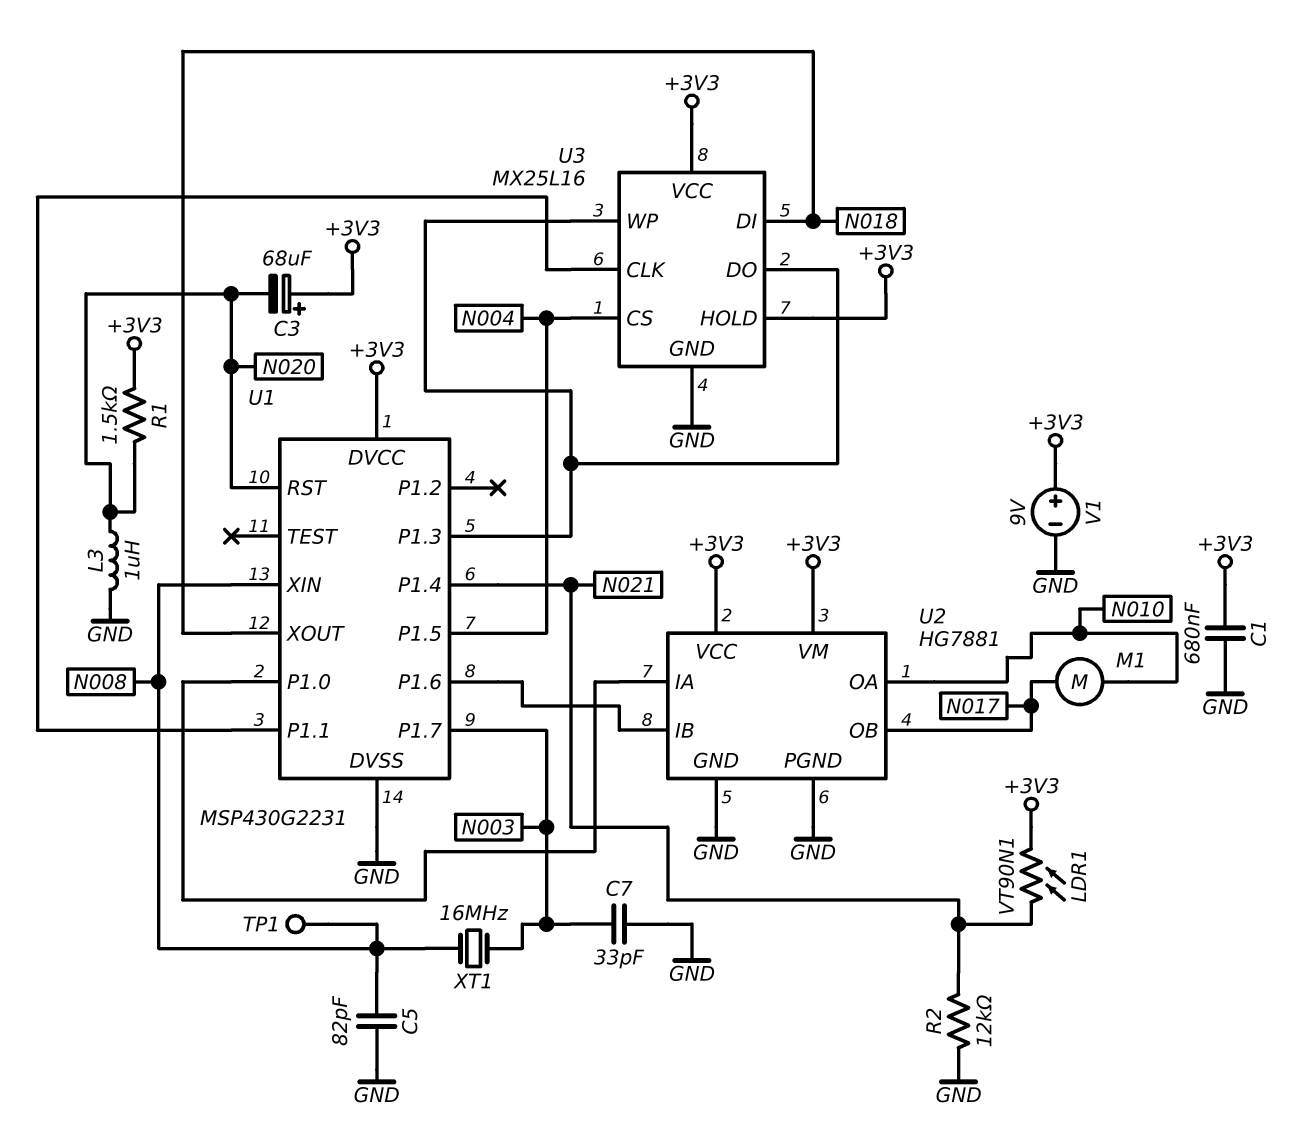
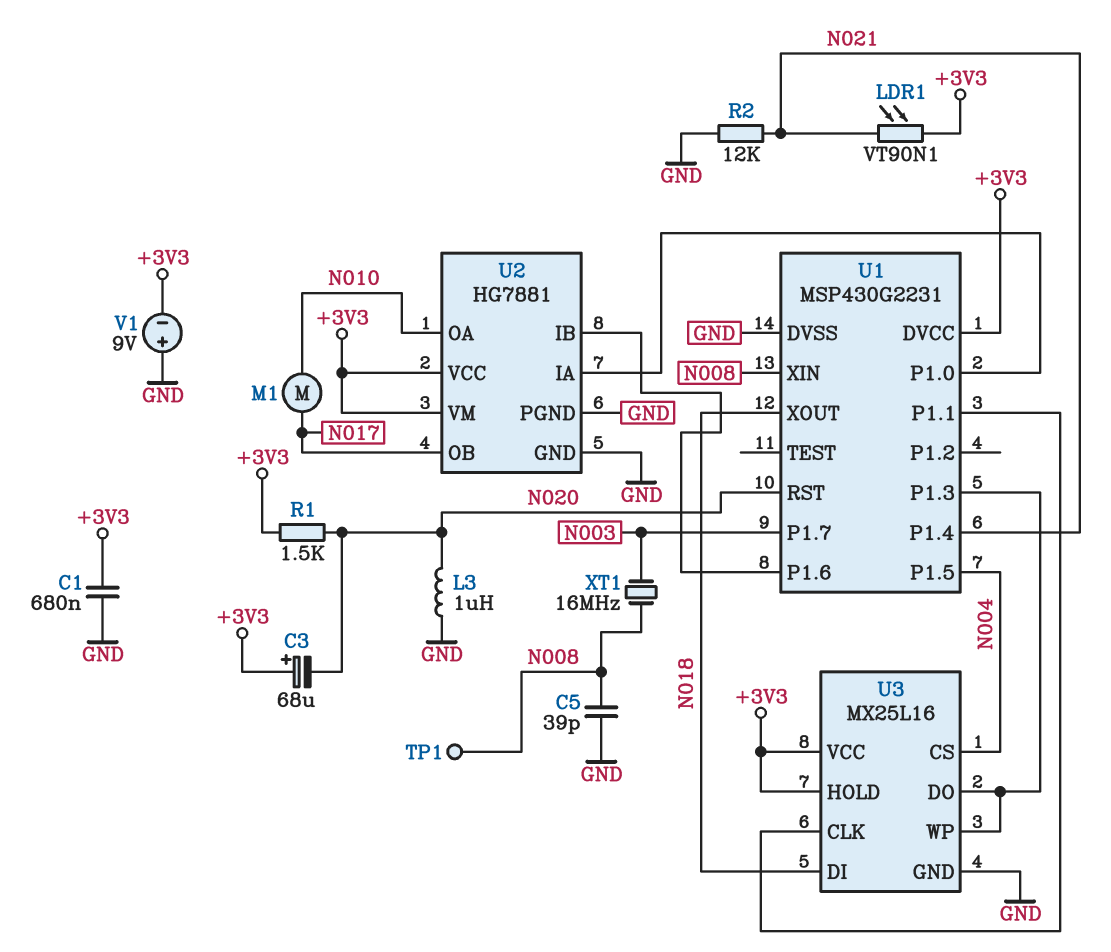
C5: 82pF (GND, N008) -> 39pF (GND, N008)
C7: 33pF (GND, N003) -> none
V1: 9V (plus +3V3, minus GND) -> 9V (plus GND, minus +3V3)

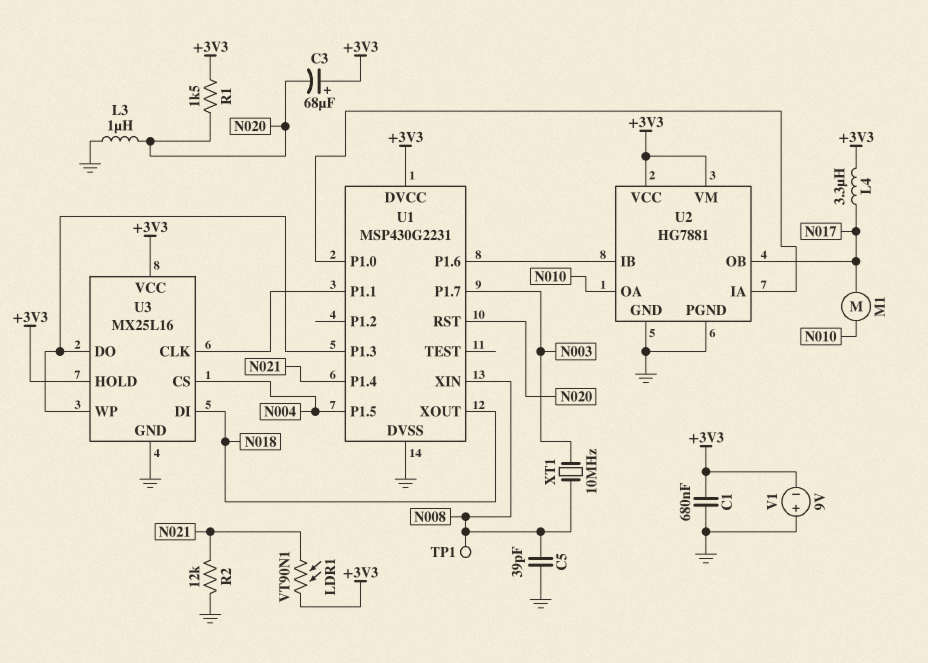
L4: none -> 3.3uH (+3V3, N017)
XT1: 16MHz (N003, N008) -> 10MHz (N003, N008)

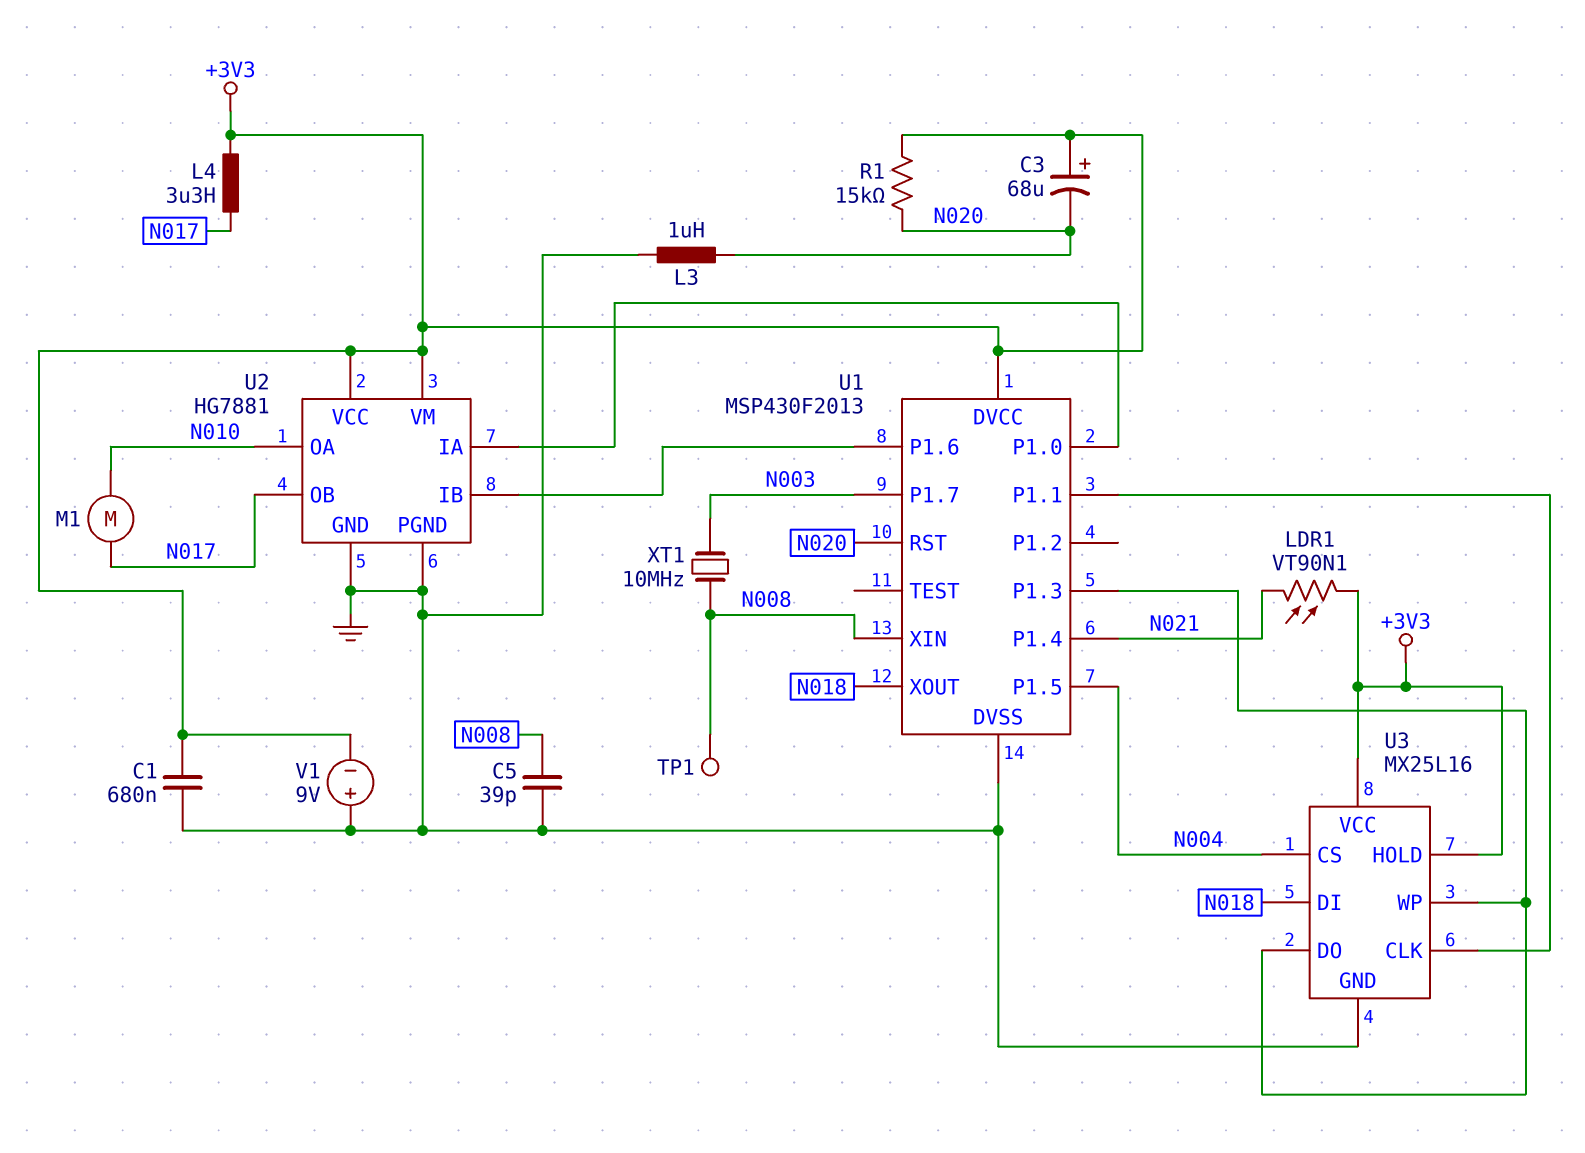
R1: 1.5k (+3V3, N020) -> 15k (+3V3, N020)
R2: 12k (GND, N021) -> none
U1: MSP430G2231 -> MSP430F2013

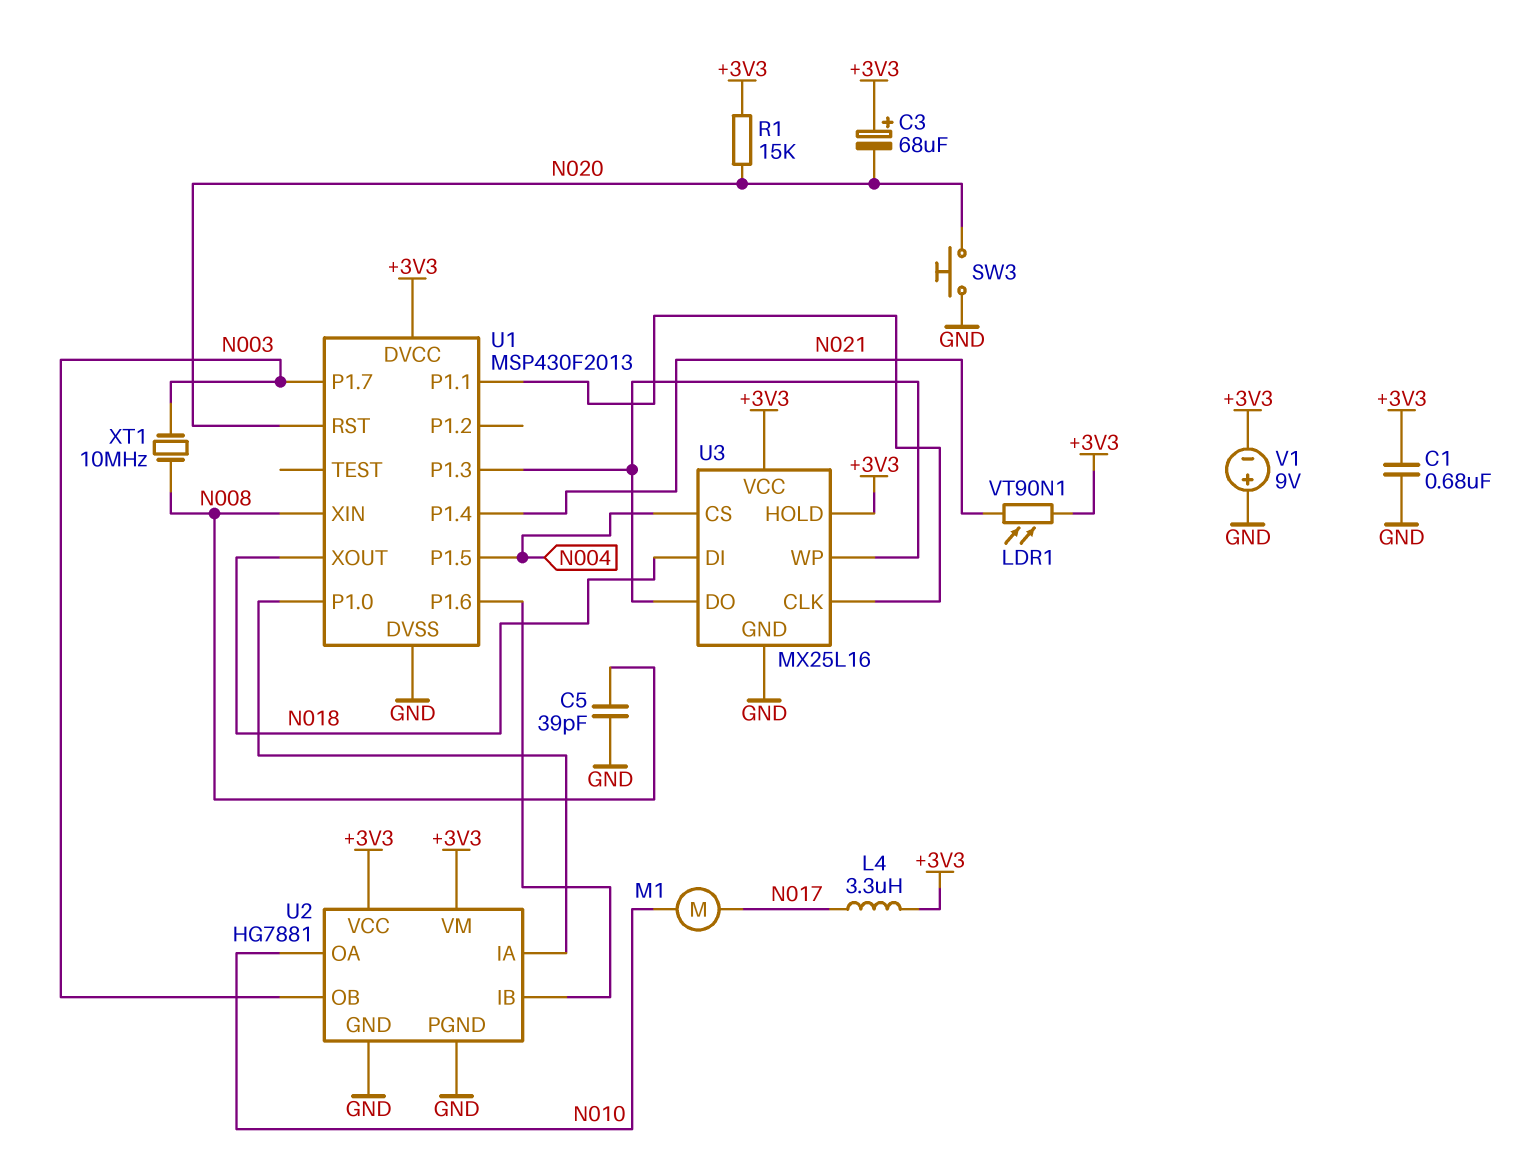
L3: 1uH (GND, N020) -> none
SW3: none -> button (GND, N020)
TP1: test point (N008) -> none
U2 pin OB: N017 -> N003

